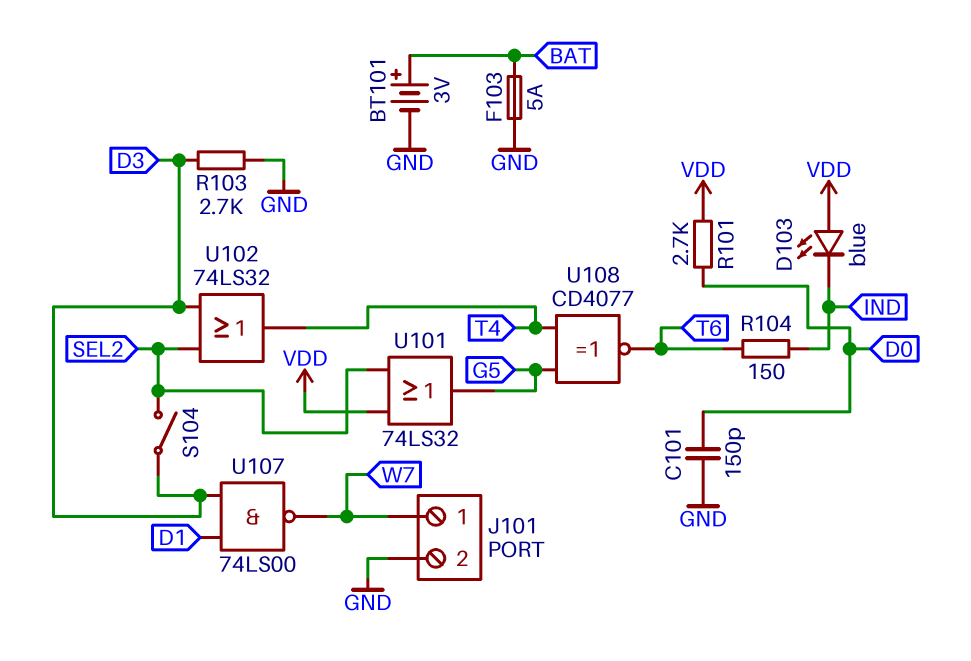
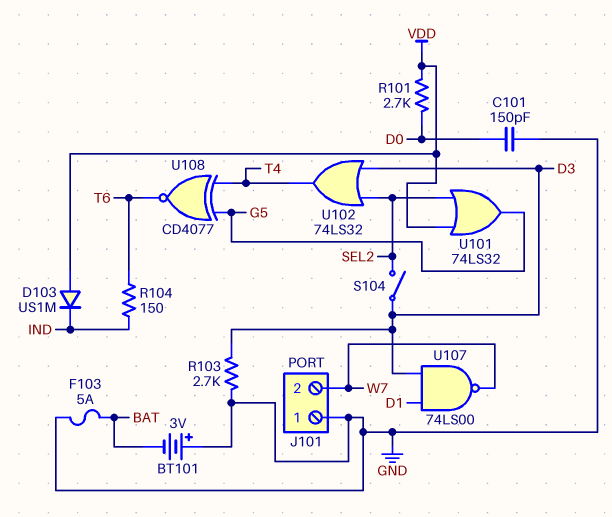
BT101: 3V (plus BAT, minus GND) -> 3V (plus GND, minus BAT)
D103: LED blue (A VDD, K IND) -> diode US1M (A VDD, K IND)
J101 pin 1: W7 -> GND
J101 pin 2: GND -> W7

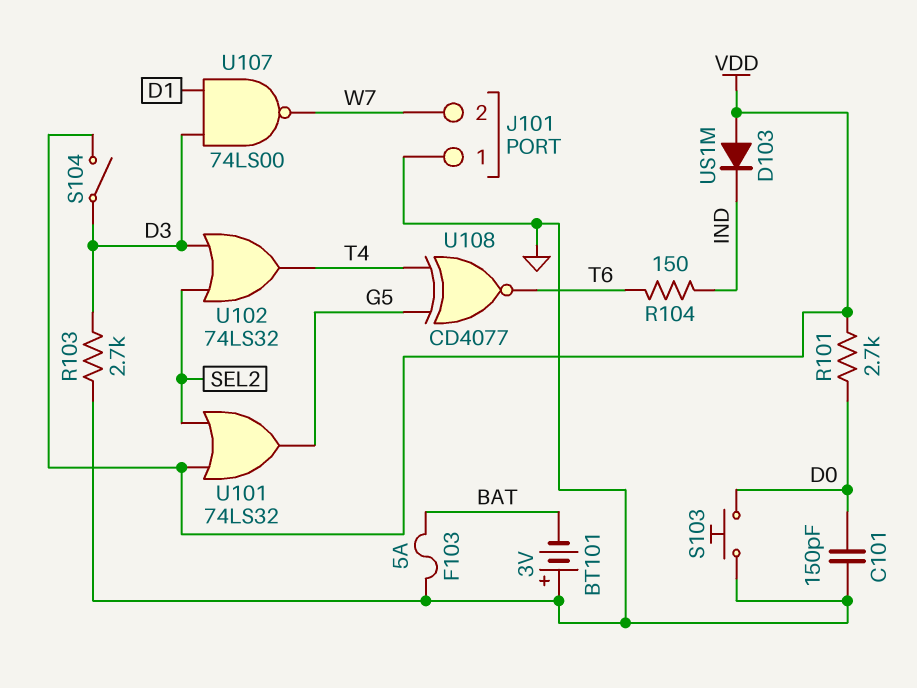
S103: none -> button (D0, GND)
S104: switch (D3, SEL2) -> switch (D3, VDD)

